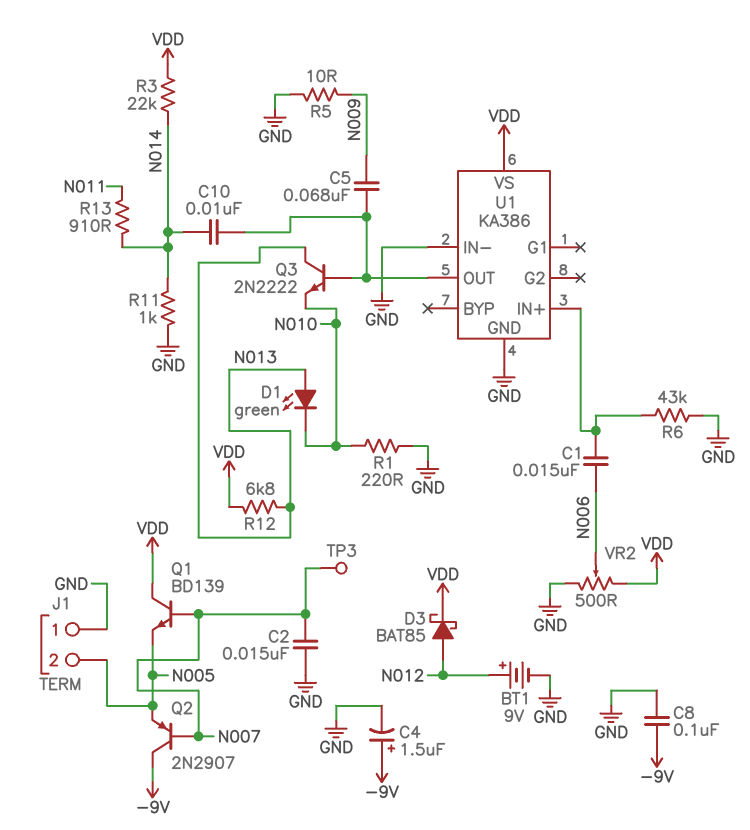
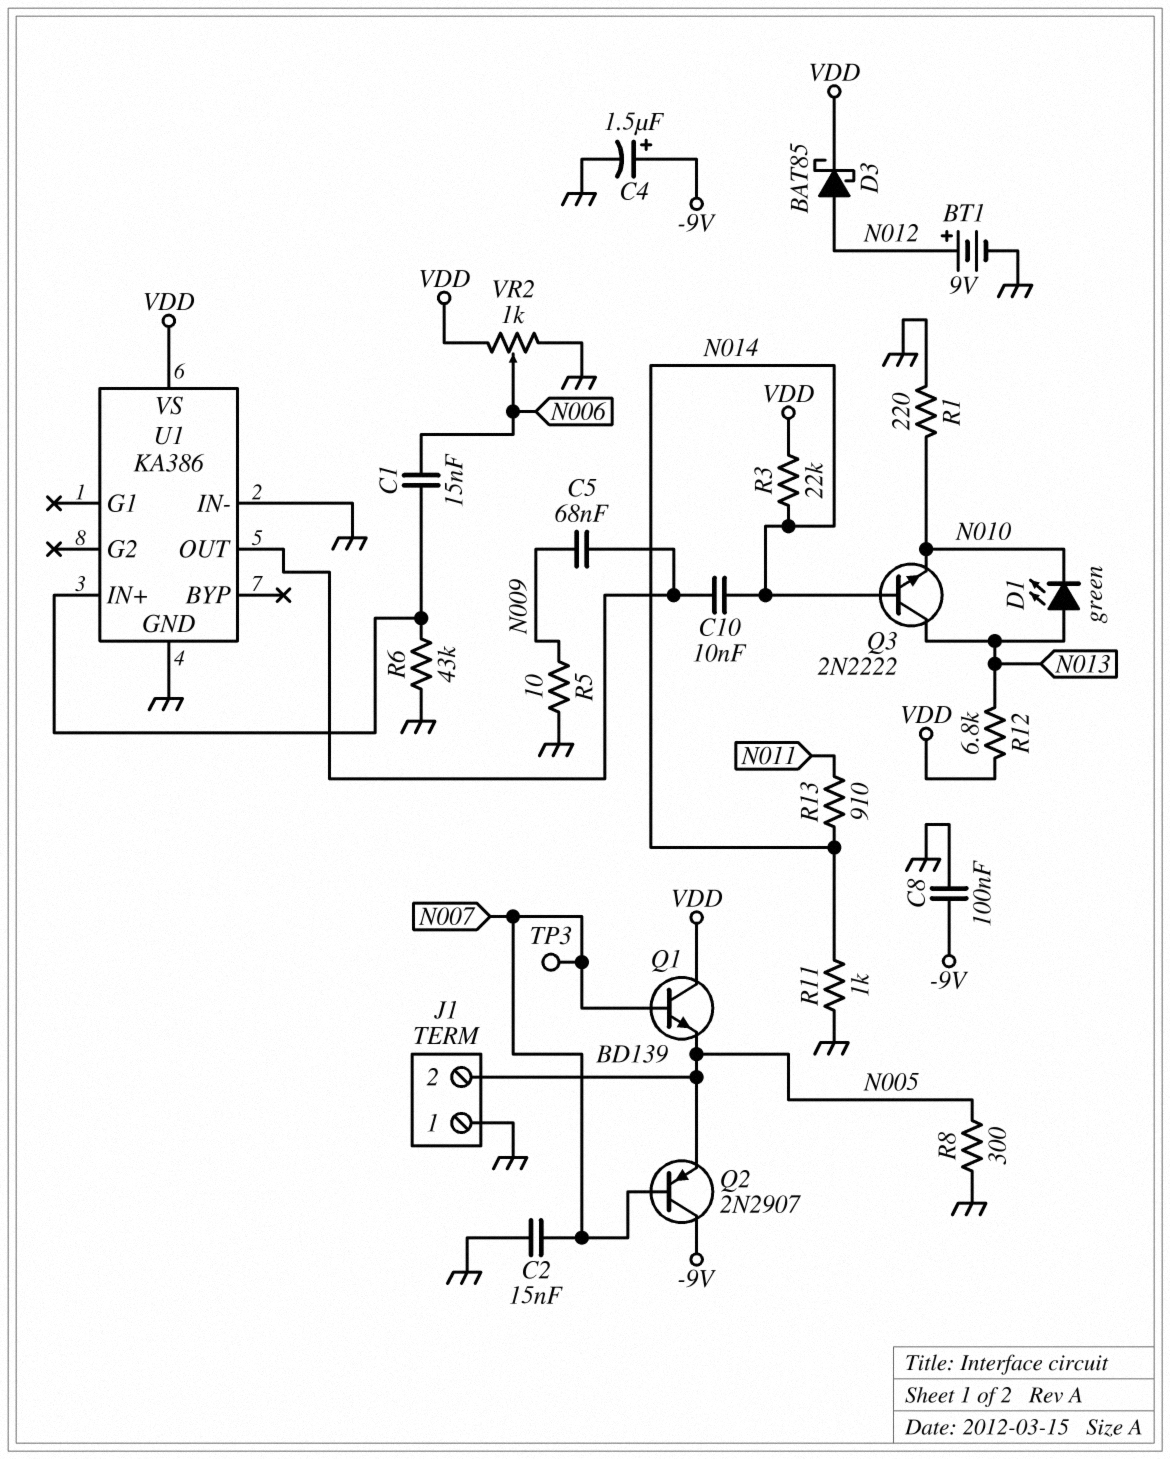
Q3: NPN 2N2222 (B U1/OUT, C N013, E N010) -> NPN 2N2222 (B N014, C N013, E N010)
R8: none -> 300 (GND, N005)
VR2: 500 (GND, VDD, wiper N006) -> 1k (GND, VDD, wiper N006)

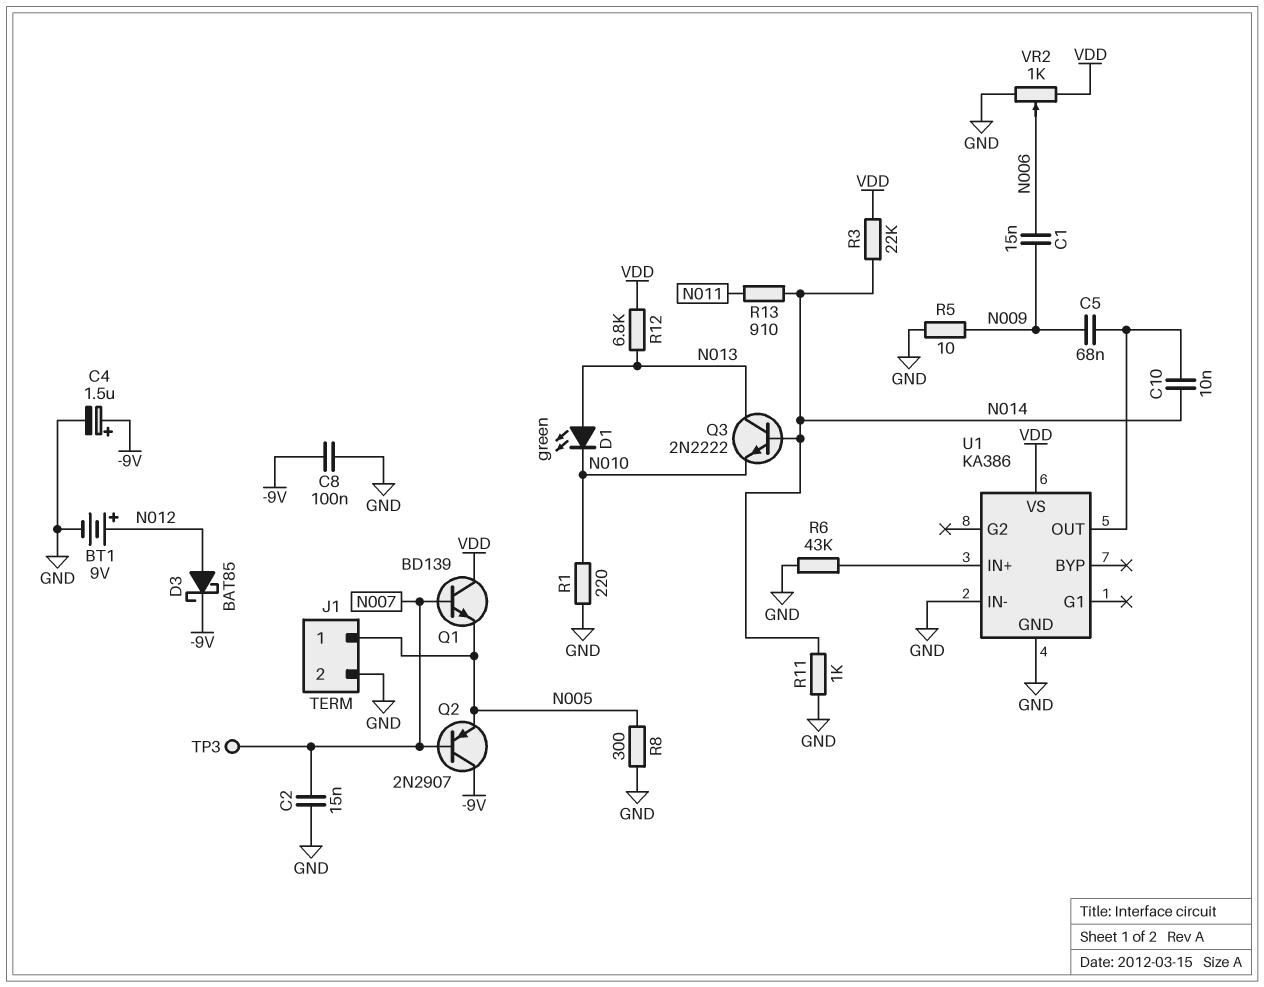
C1: 15nF (N006, U1/IN+) -> 15nF (N006, N009)
D3: schottky BAT85 (A N012, K VDD) -> schottky BAT85 (A N012, K -9V)
J1 pin 1: GND -> N005
J1 pin 2: N005 -> GND

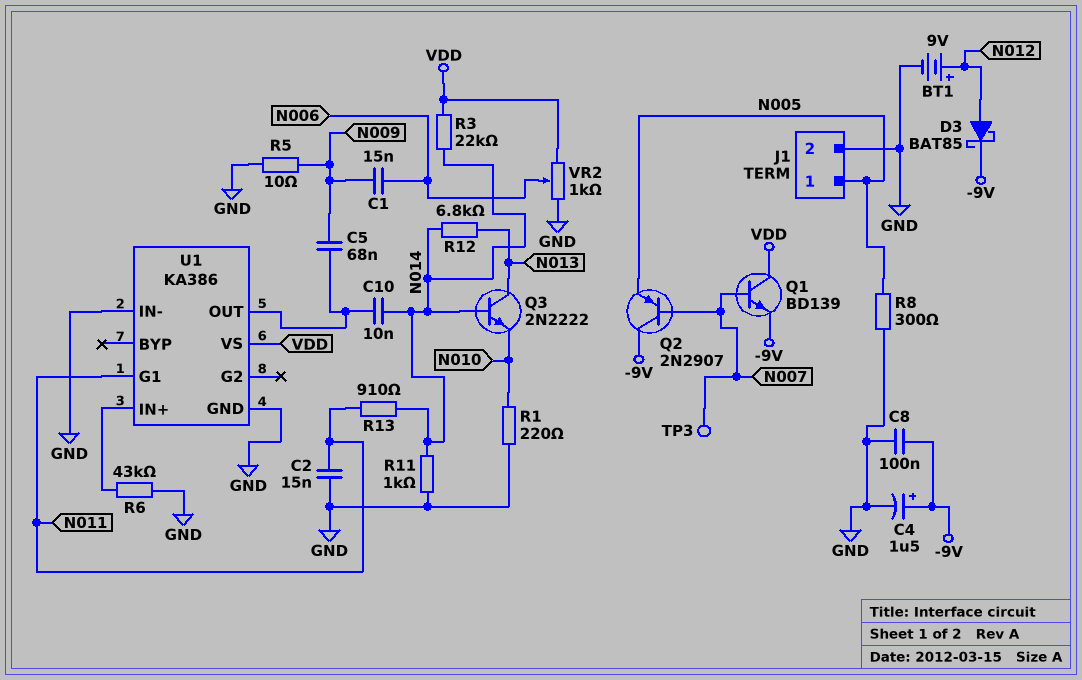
C2: 15nF (GND, N007) -> 15nF (GND, N011)
D1: LED green (A N013, K N010) -> none
Q1: NPN BD139 (B N007, C VDD, E N005) -> NPN BD139 (B N007, C VDD, E -9V)
R12: 6.8k (N013, VDD) -> 6.8k (N013, N014)
U1 pin G1: none -> N011

